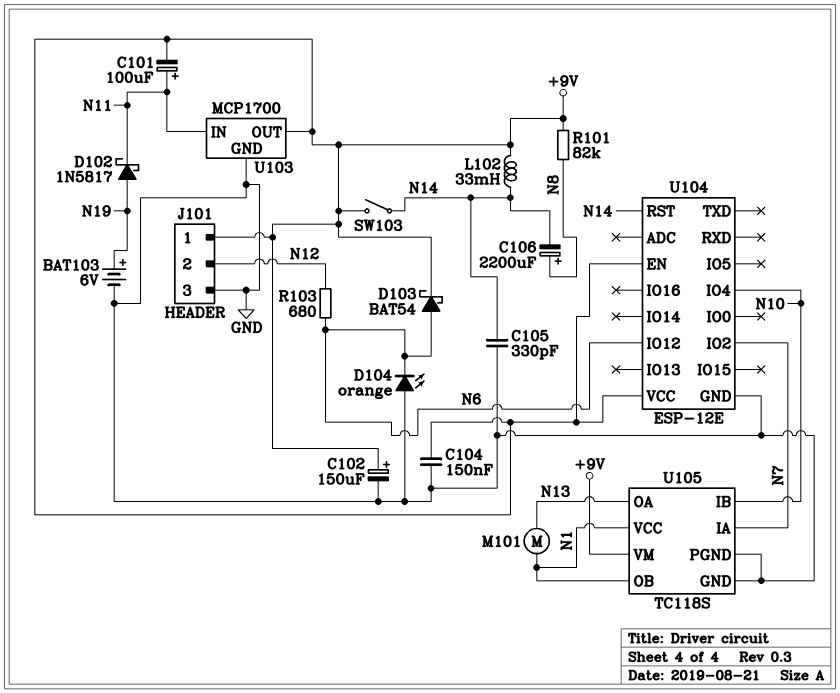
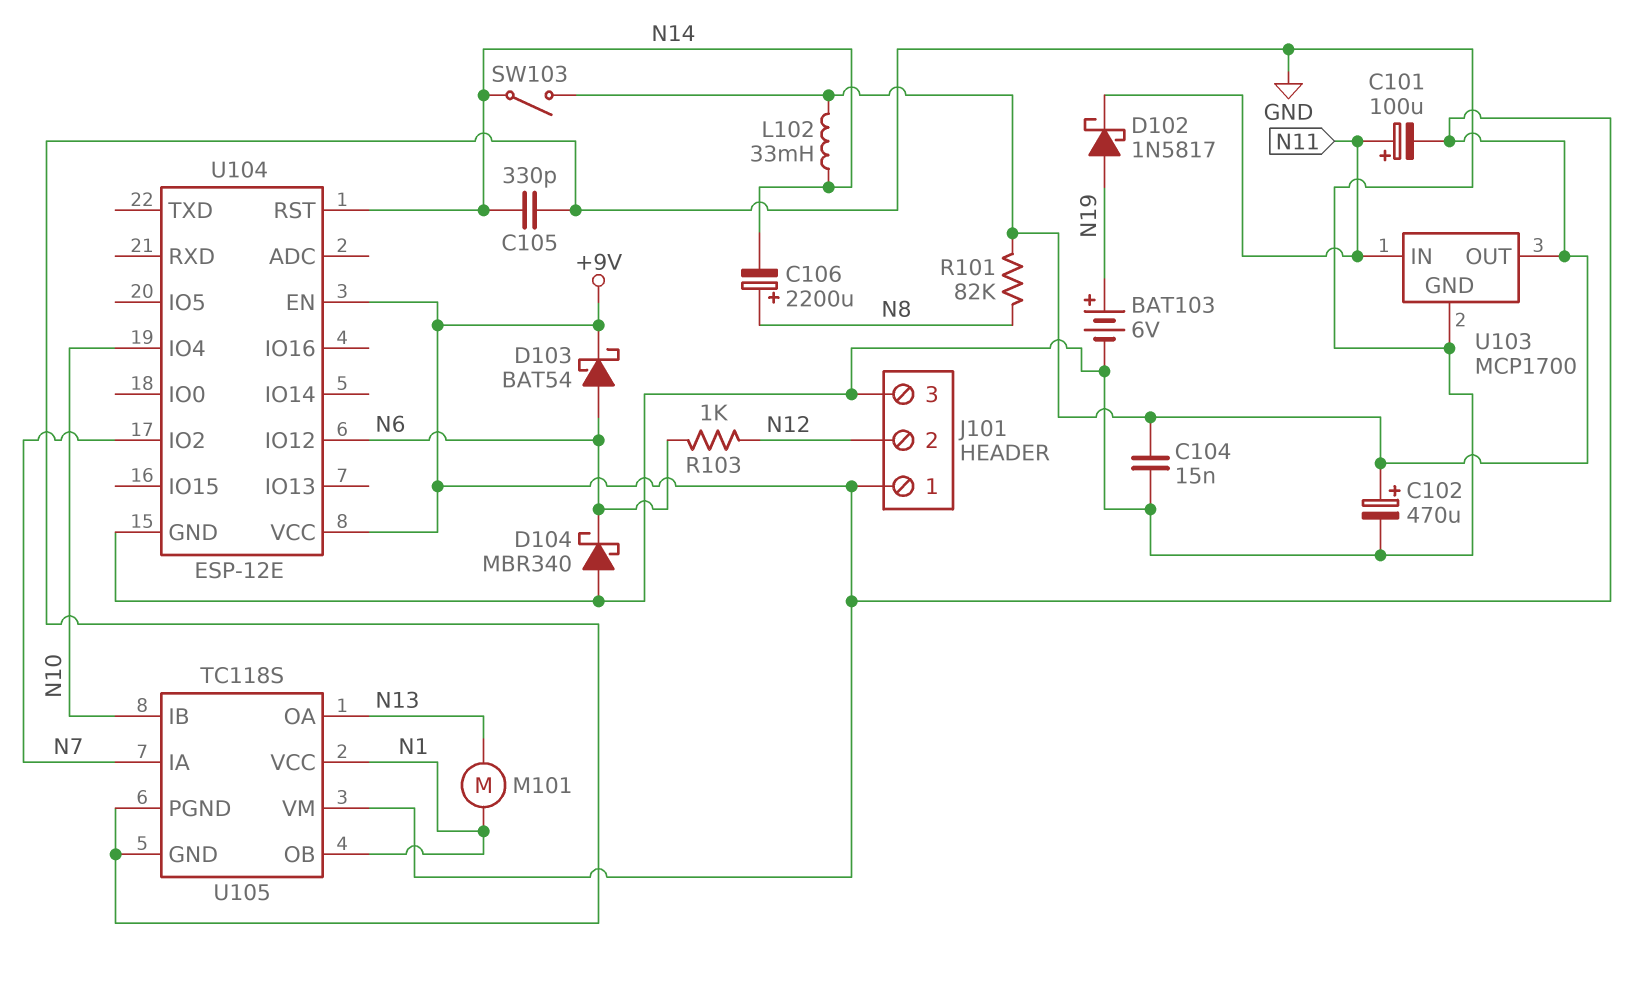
C102: 150uF (plus +9V, minus GND) -> 470uF (plus +9V, minus GND)
C104: 150nF (+9V, GND) -> 15nF (+9V, GND)
D104: LED orange (A GND, K N6) -> schottky MBR340 (A GND, K N6)
R103: 680 (N6, N12) -> 1k (N6, N12)

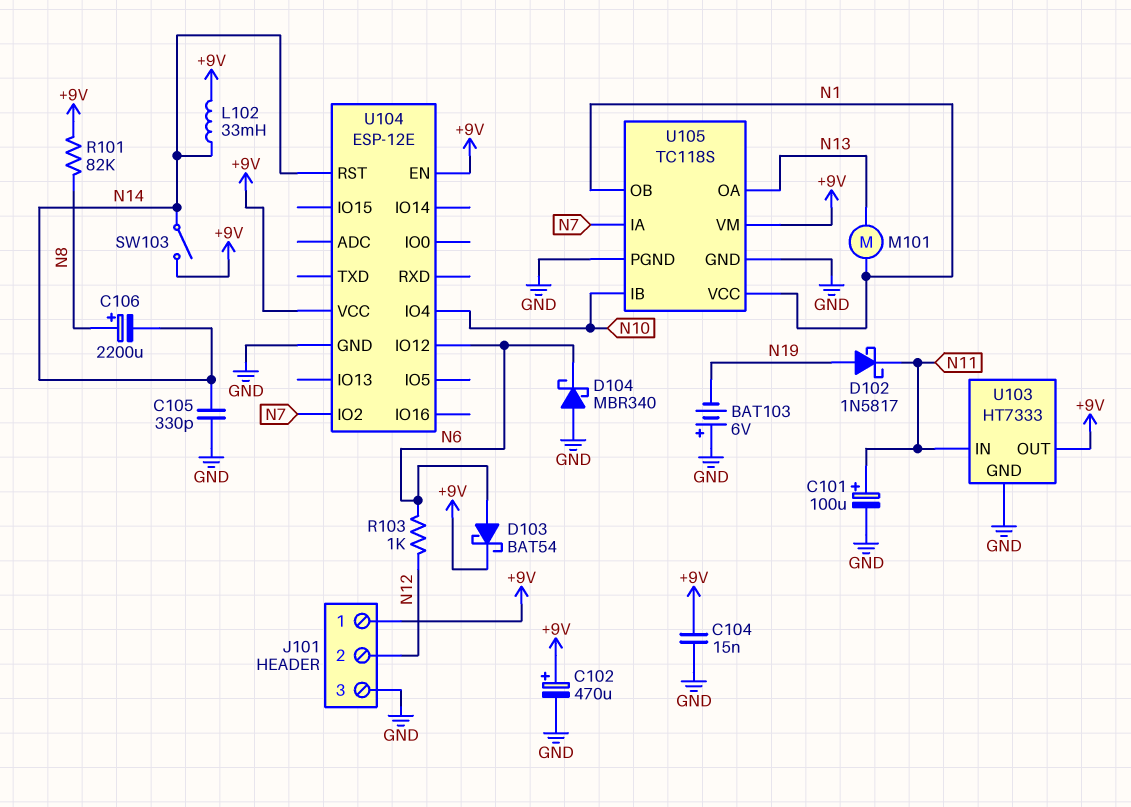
BAT103: 6V (plus N19, minus GND) -> 6V (plus GND, minus N19)
C101: 100uF (plus N11, minus +9V) -> 100uF (plus N11, minus GND)
U103: MCP1700 -> HT7333

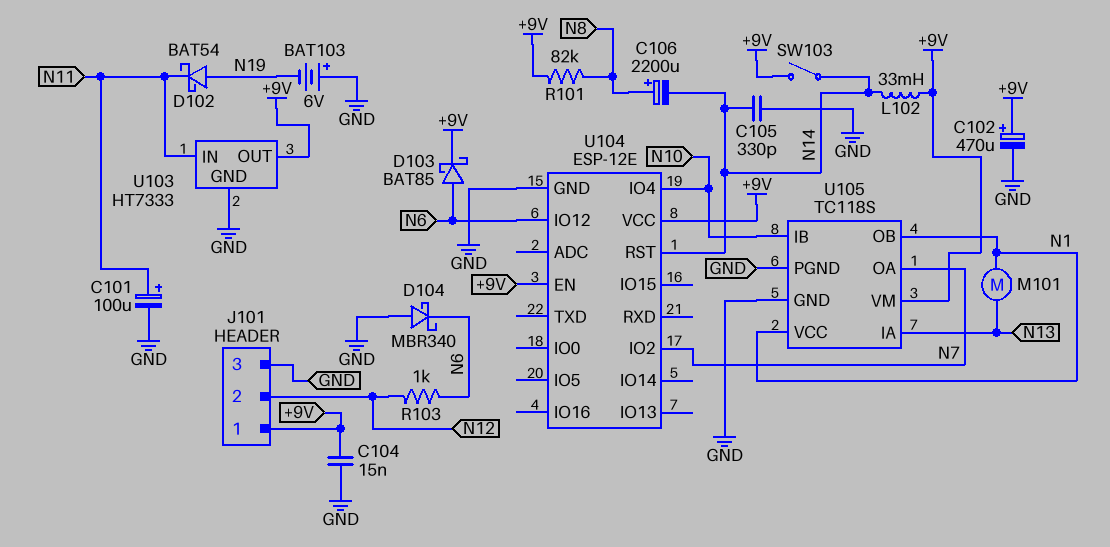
D102: schottky 1N5817 (A N19, K N11) -> schottky BAT54 (A N19, K N11)
D103: schottky BAT54 (A N6, K +9V) -> schottky BAT85 (A N6, K +9V)
U105 pin IA: N7 -> N13
U105 pin OA: N13 -> N7

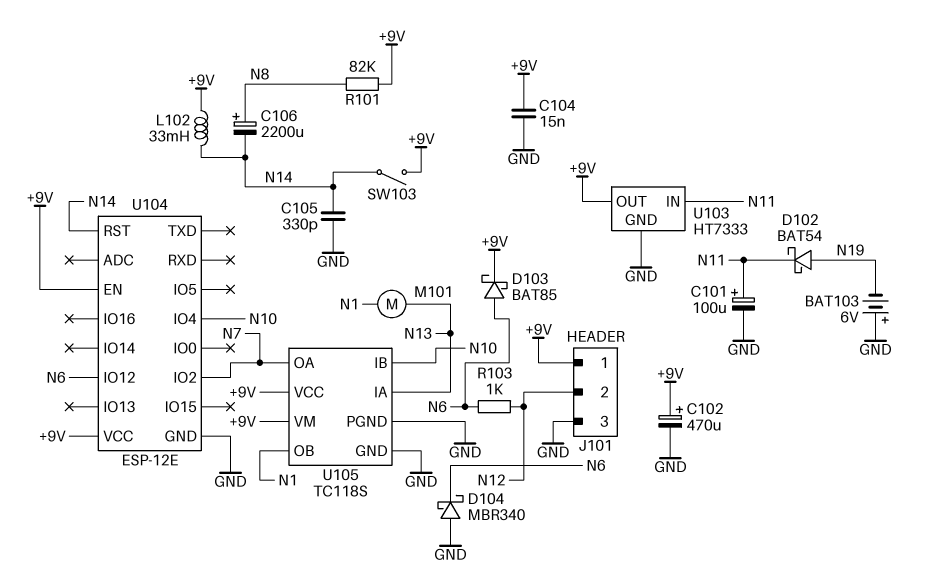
U105 pin VCC: N1 -> +9V

